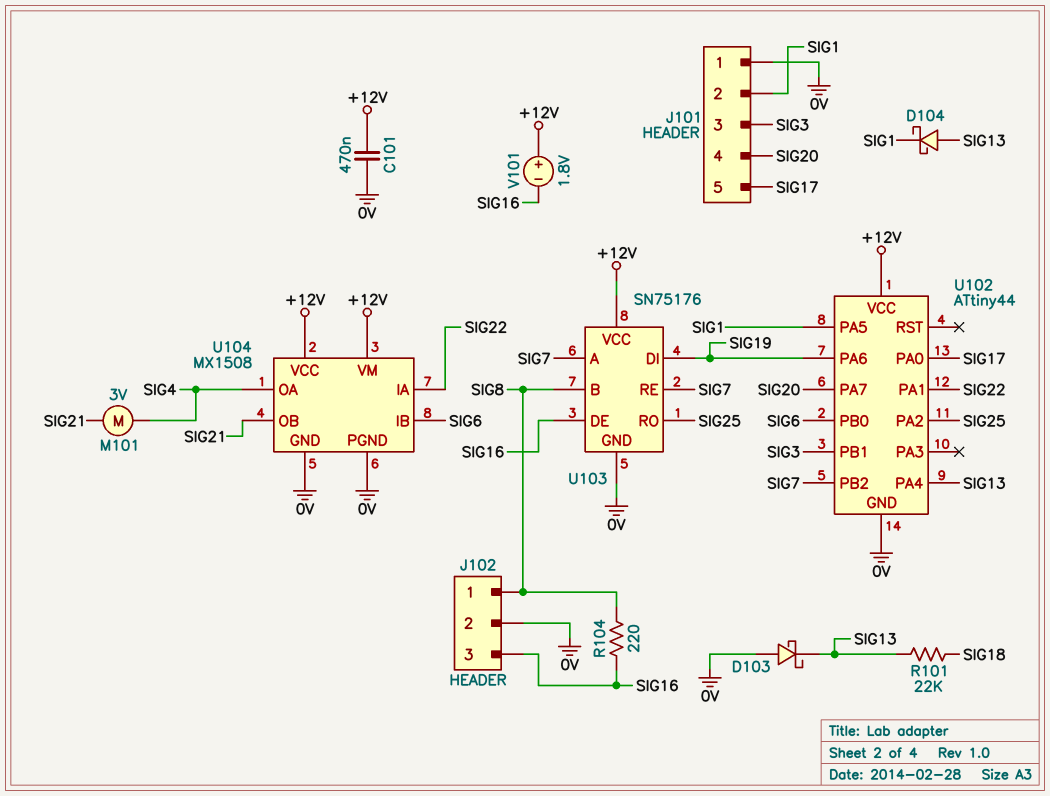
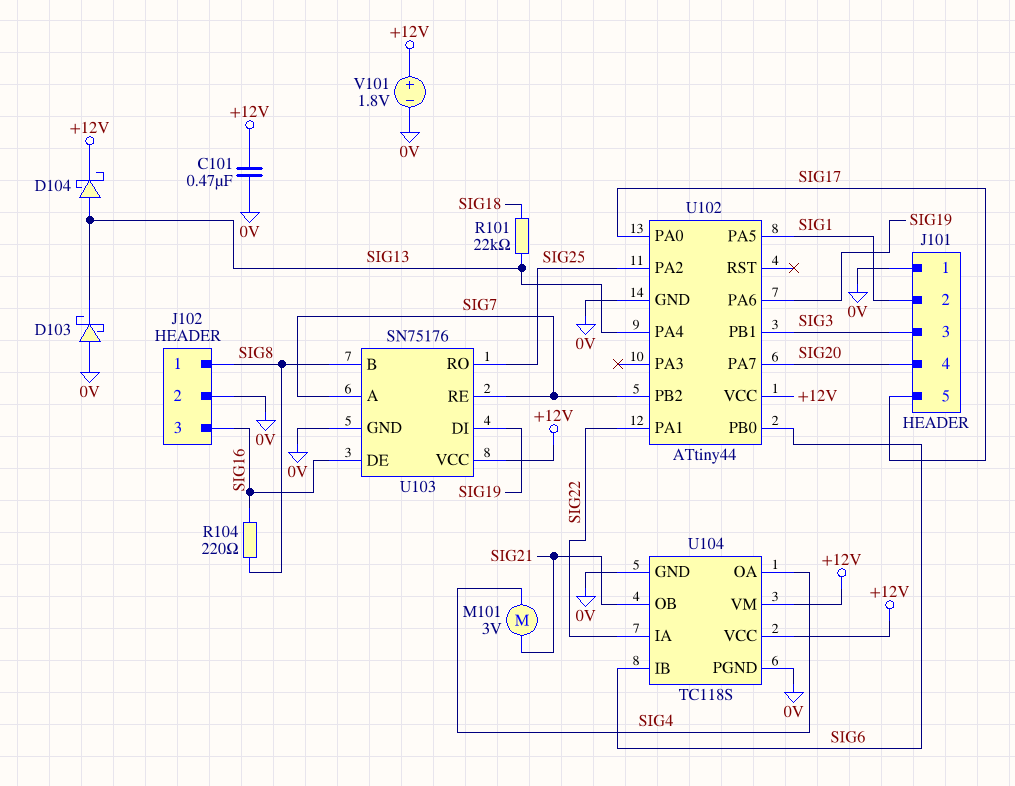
D104: schottky (A SIG13, K SIG1) -> schottky (A SIG13, K +12V)
U104: MX1508 -> TC118S
V101: 1.8V (plus +12V, minus SIG16) -> 1.8V (plus +12V, minus 0V)

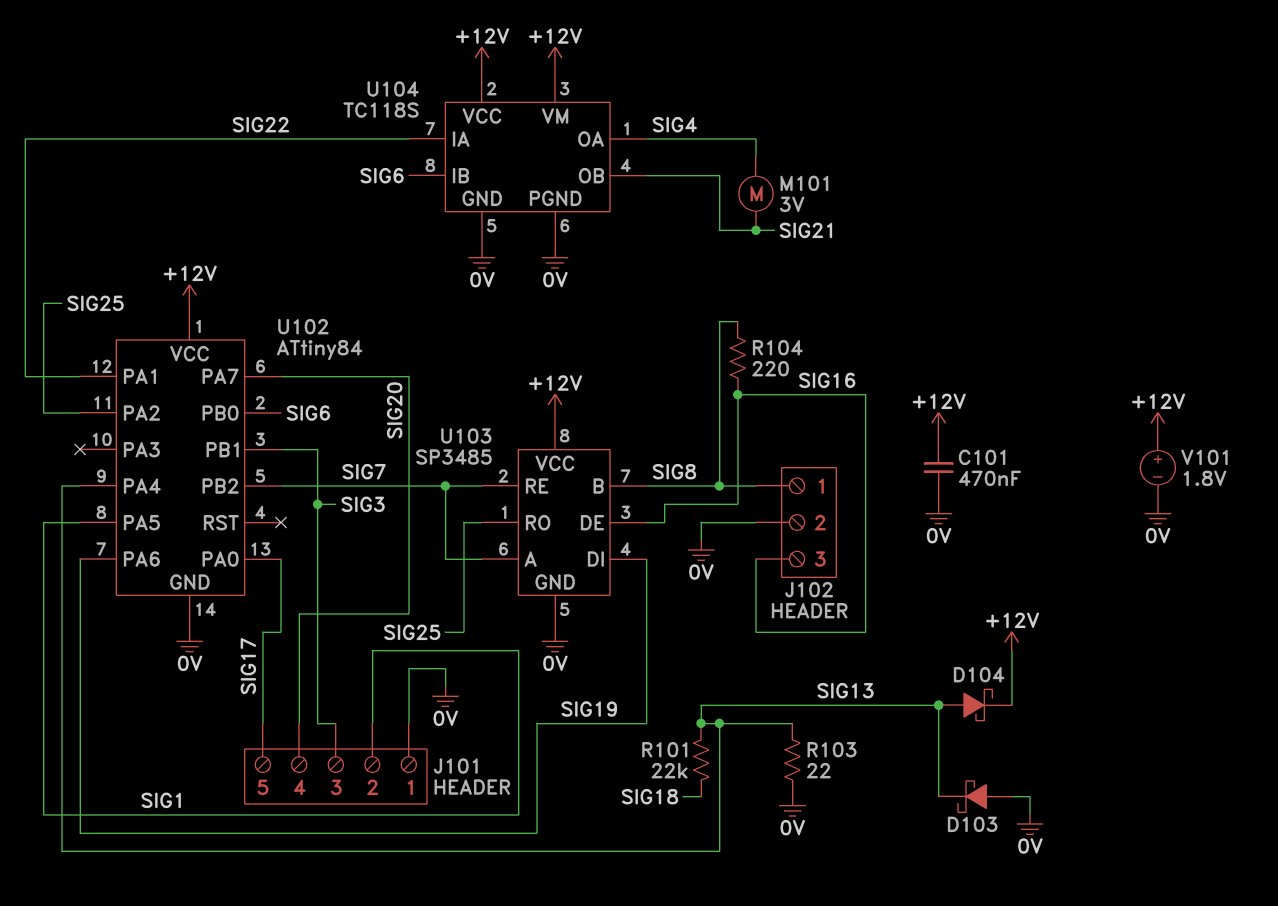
R103: none -> 22 (0V, SIG13)
U102: ATtiny44 -> ATtiny84
U103: SN75176 -> SP3485

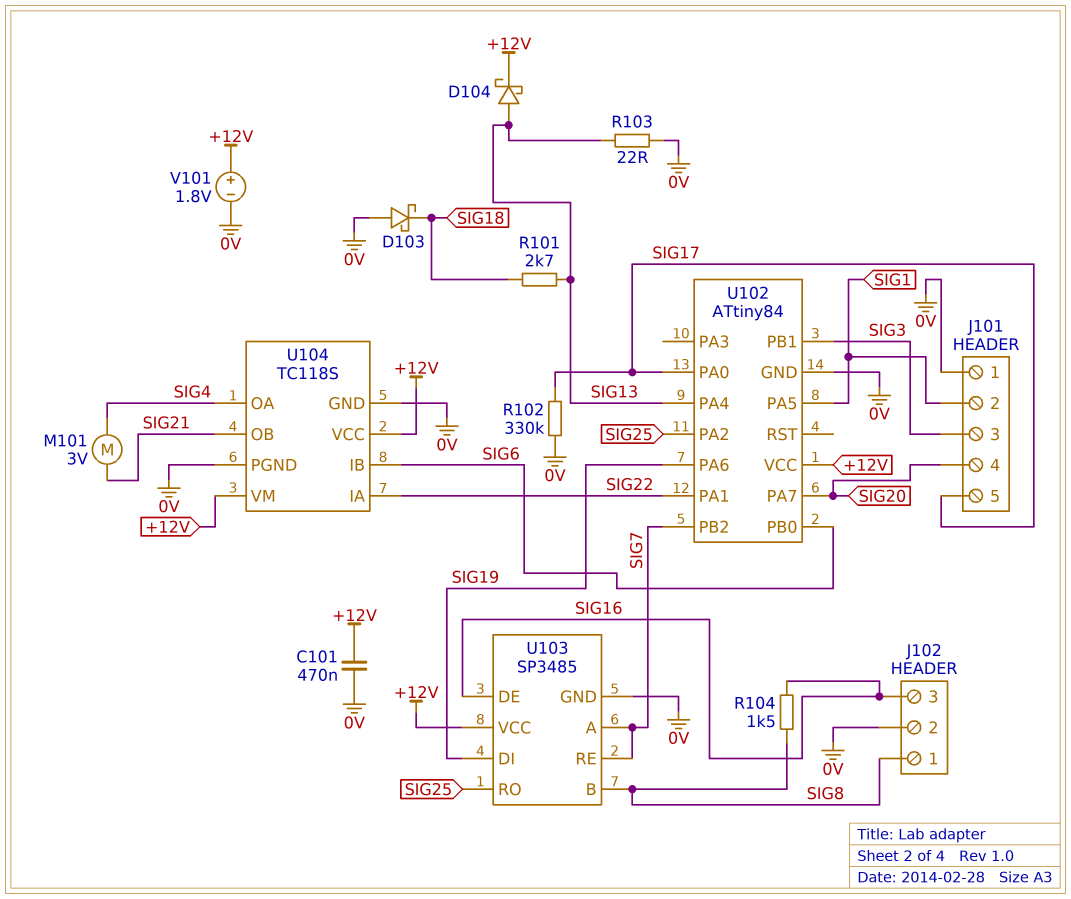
D103: schottky (A 0V, K SIG13) -> schottky (A 0V, K SIG18)
R101: 22k (SIG13, SIG18) -> 2.7k (SIG13, SIG18)
R102: none -> 330k (0V, SIG17)
R104: 220 (SIG8, SIG16) -> 1.5k (SIG8, SIG16)

